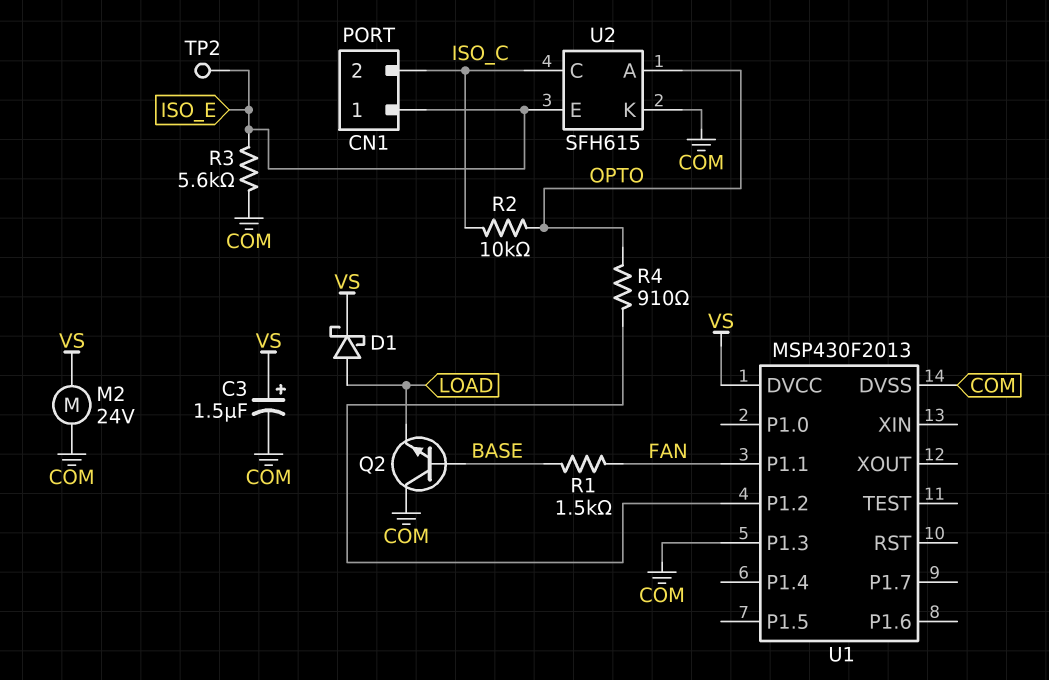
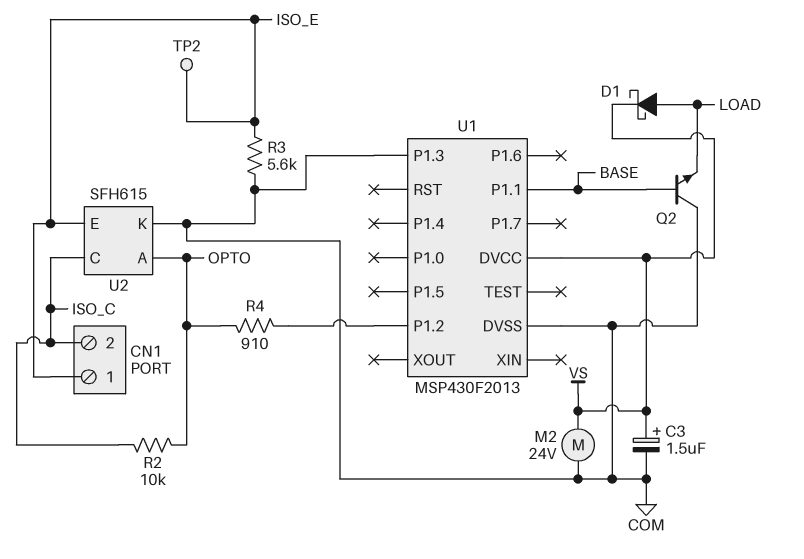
R1: 1.5k (BASE, FAN) -> none
U1 pin P1.1: FAN -> BASE

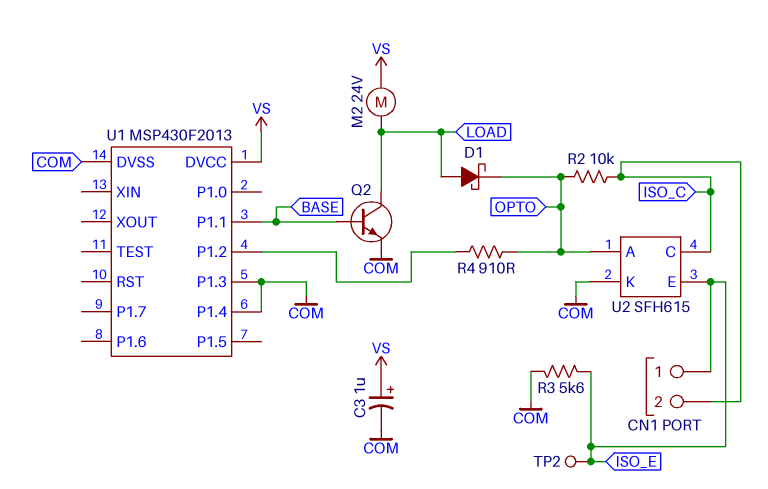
C3: 1.5uF (plus VS, minus COM) -> 1uF (plus VS, minus COM)
D1: schottky (A LOAD, K VS) -> schottky (A LOAD, K OPTO)
M2: motor 24V (COM, VS) -> motor 24V (LOAD, VS)
Q2: NPN (B BASE, C COM, E LOAD) -> NPN (B BASE, C LOAD, E COM)
U1 pin P1.4: none -> COM

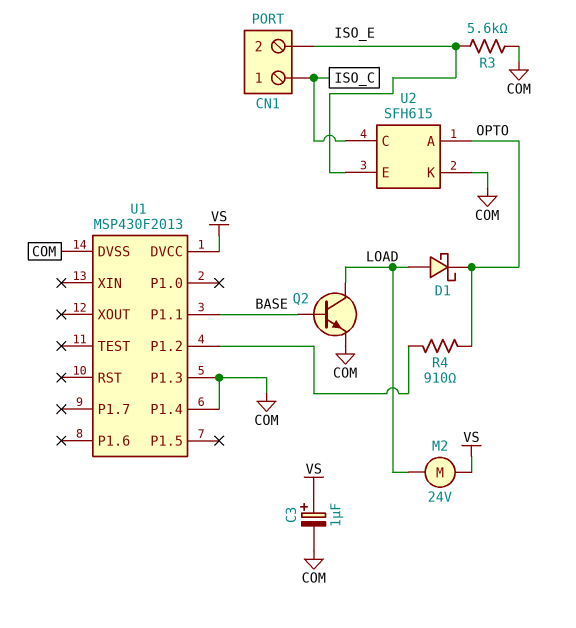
CN1 pin 1: ISO_E -> ISO_C
CN1 pin 2: ISO_C -> ISO_E
R2: 10k (ISO_C, OPTO) -> none
TP2: test point (ISO_E) -> none

